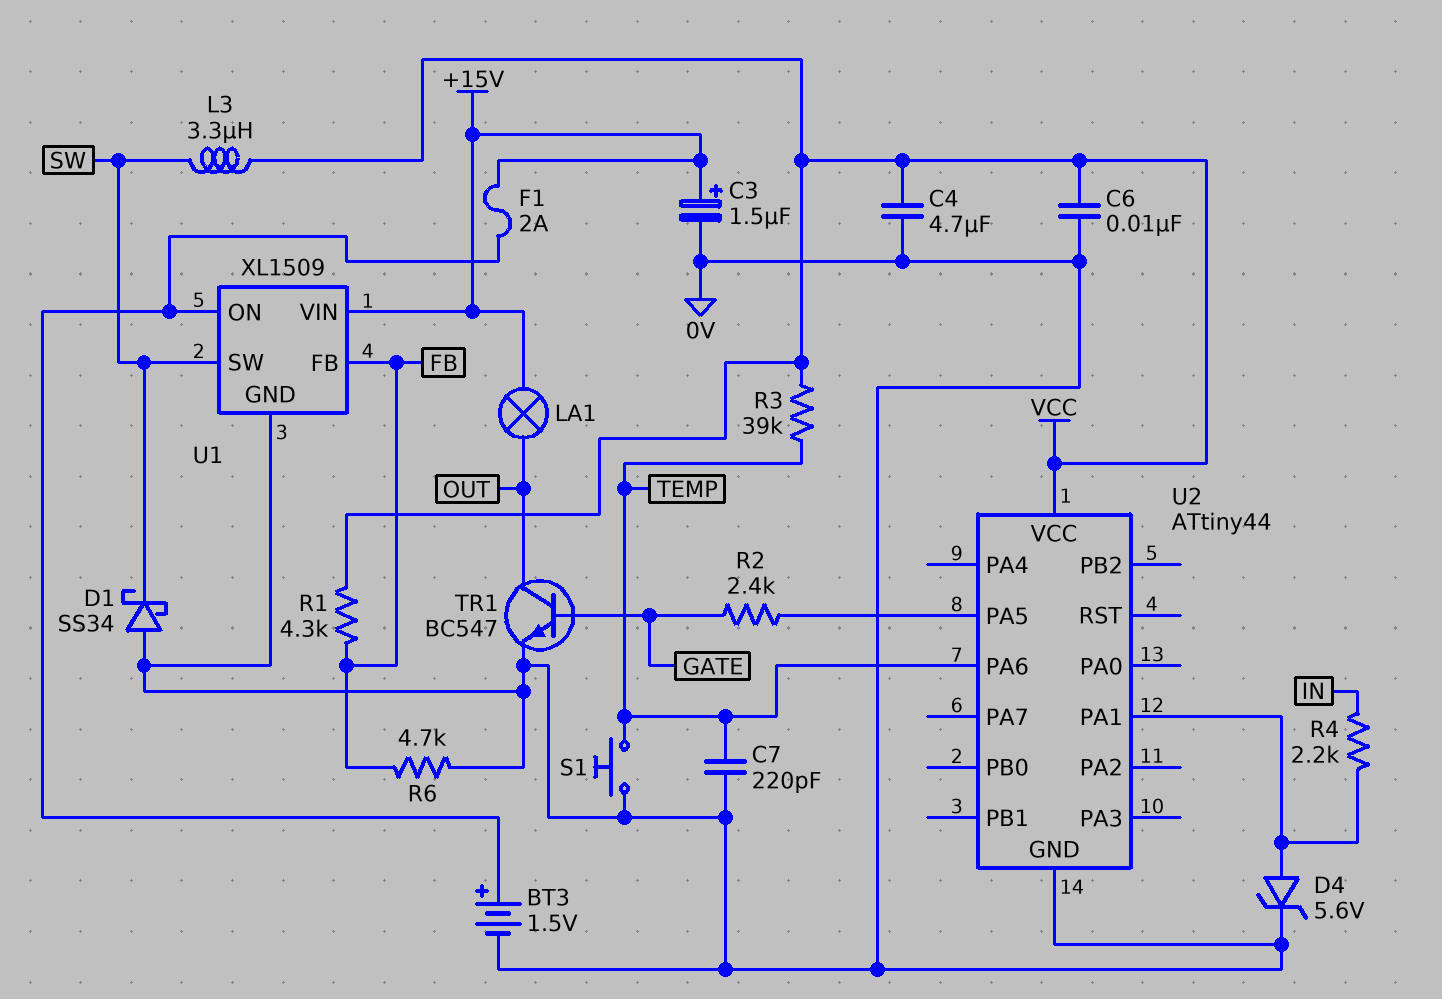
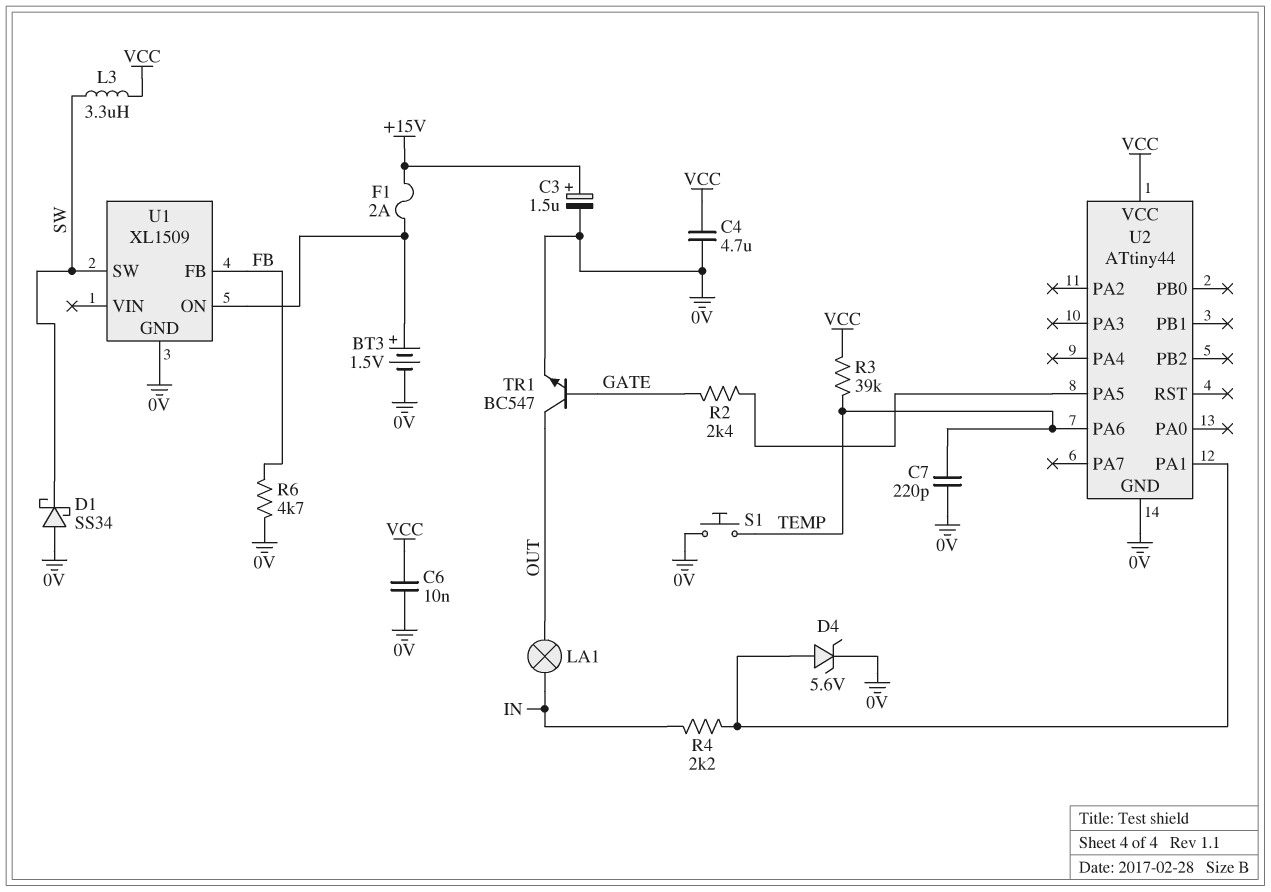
LA1: lamp (+15V, OUT) -> lamp (IN, OUT)
R1: 4.3k (FB, VCC) -> none
U1 pin VIN: +15V -> none

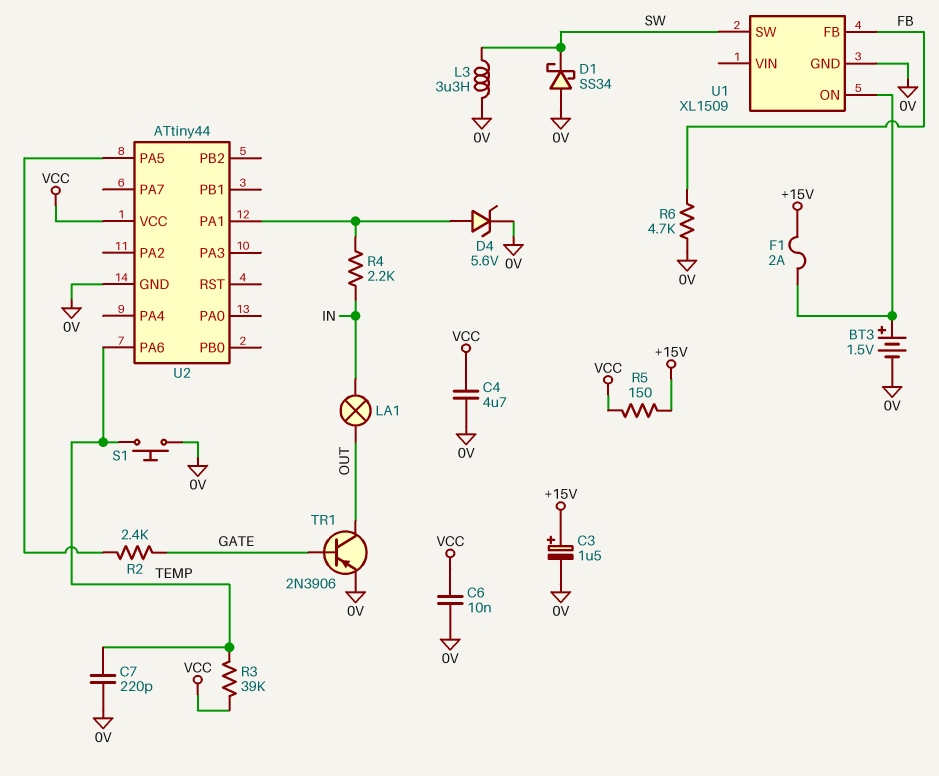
L3: 3.3uH (SW, VCC) -> 3.3uH (0V, SW)
R5: none -> 150 (+15V, VCC)
TR1: NPN BC547 (B GATE, C OUT, E 0V) -> PNP 2N3906 (B GATE, C OUT, E 0V)

